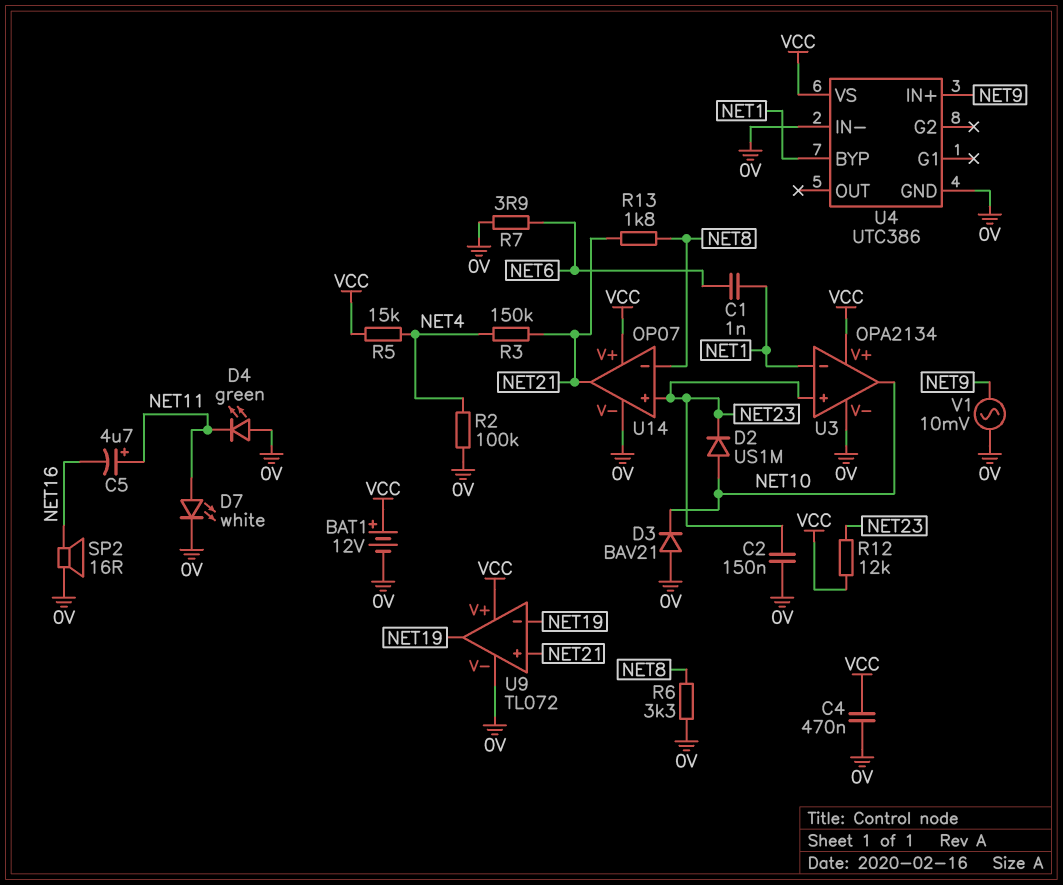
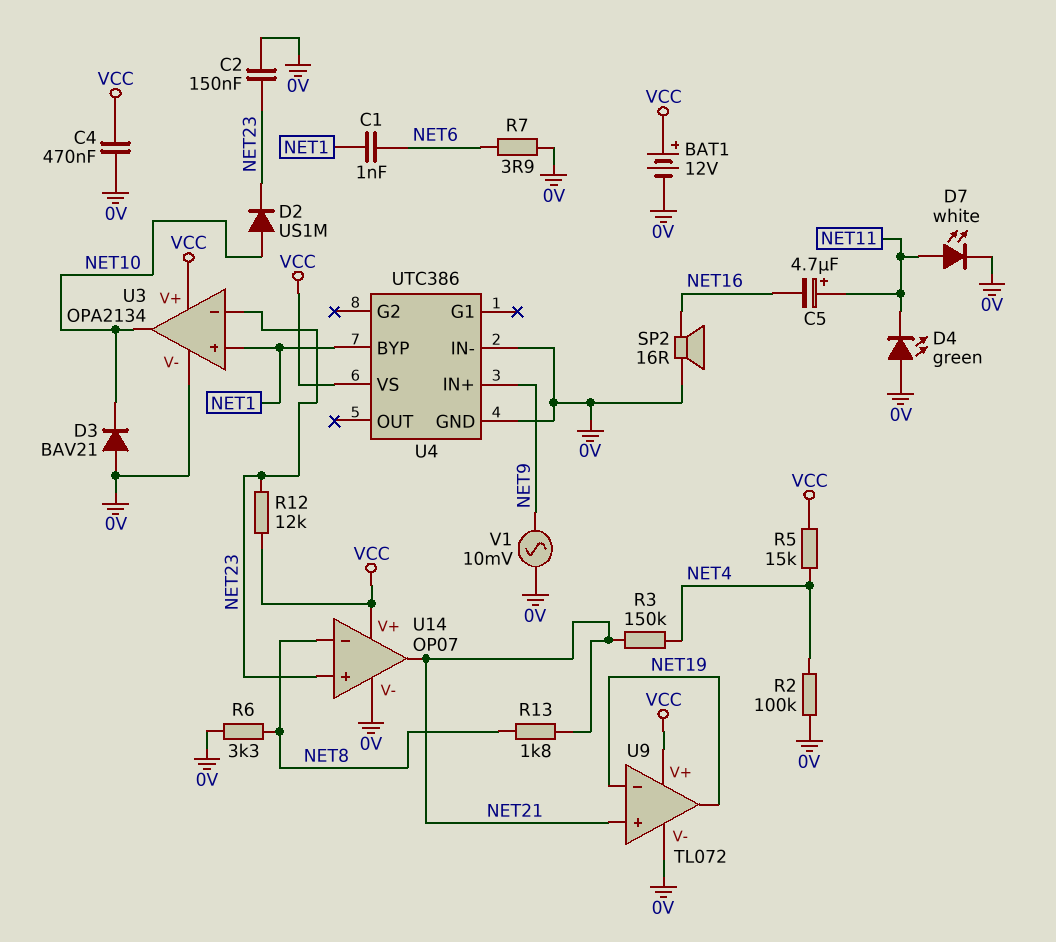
U3 pin in+: NET23 -> NET1
U3 pin in-: NET1 -> NET23

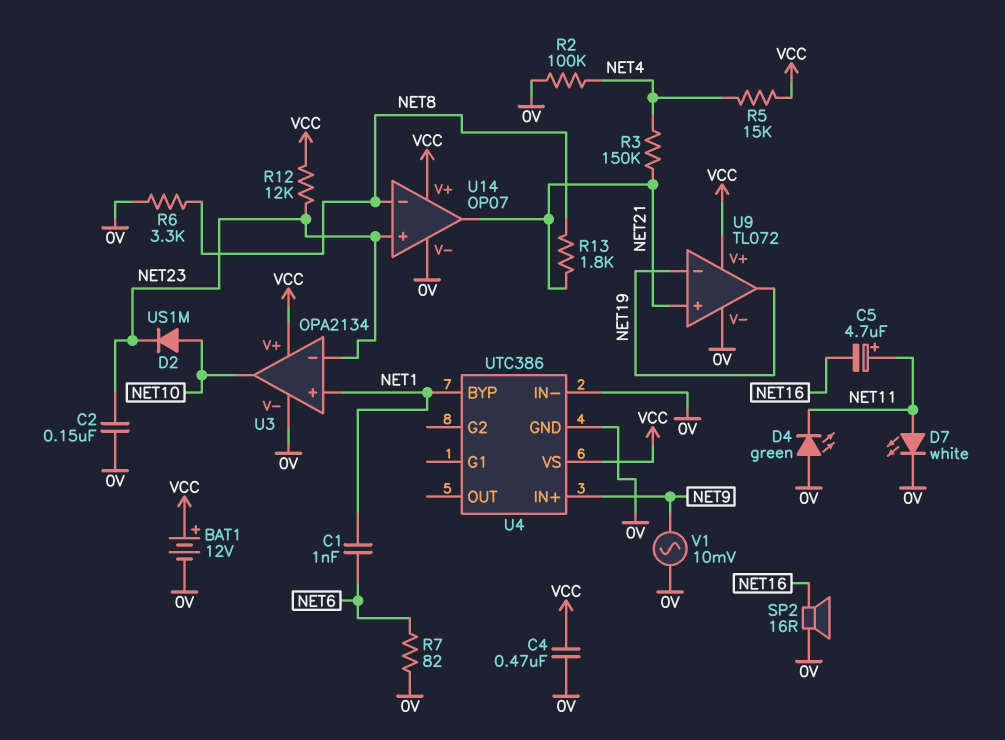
D3: diode BAV21 (A 0V, K NET10) -> none
R7: 3.9 (0V, NET6) -> 82 (0V, NET6)

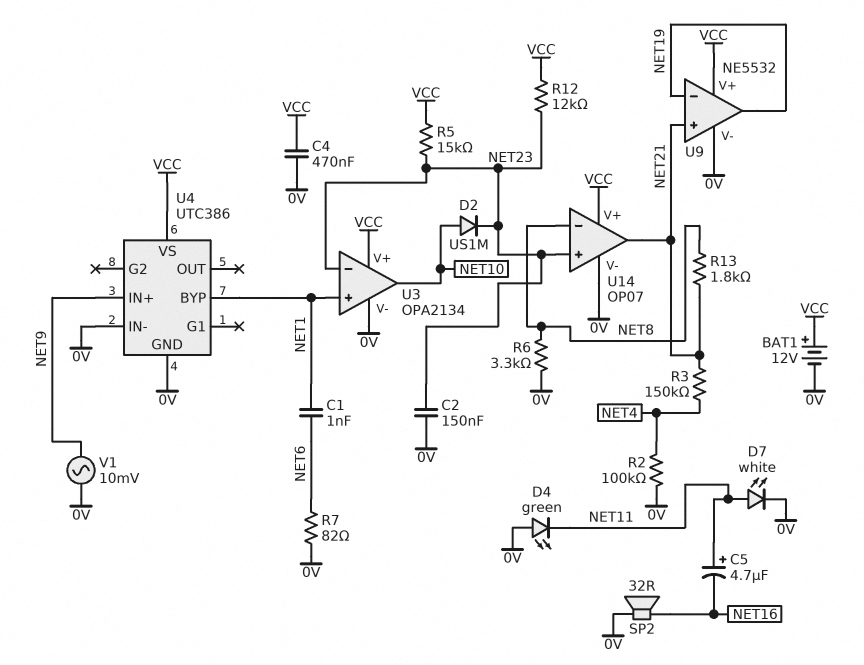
R5: 15k (NET4, VCC) -> 15k (NET23, VCC)
SP2: speaker 16R (0V, NET16) -> speaker 32R (0V, NET16)
U9: TL072 -> NE5532

